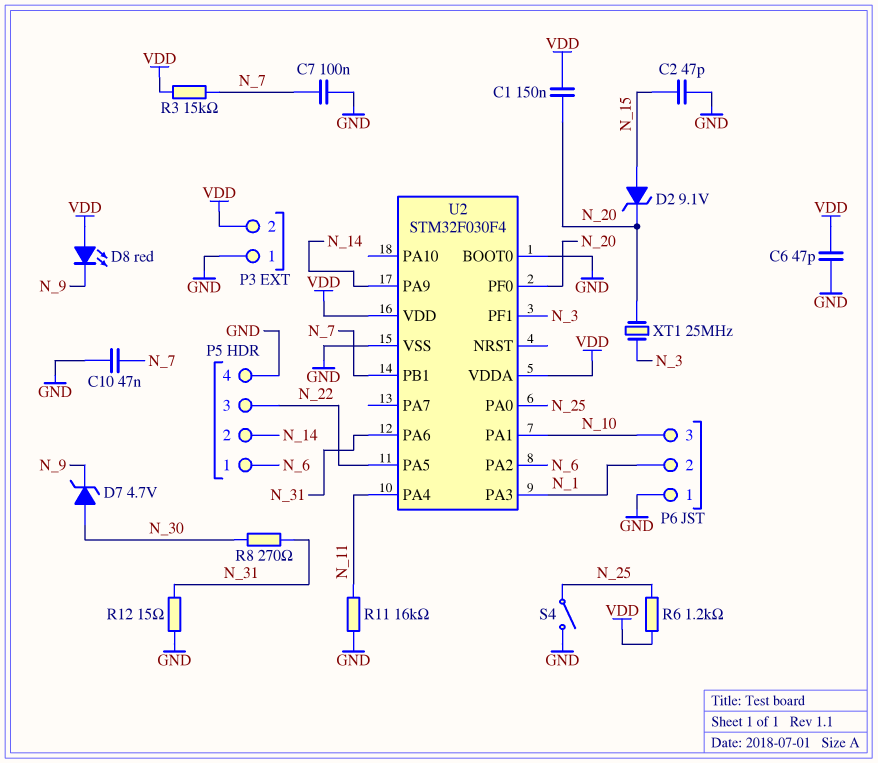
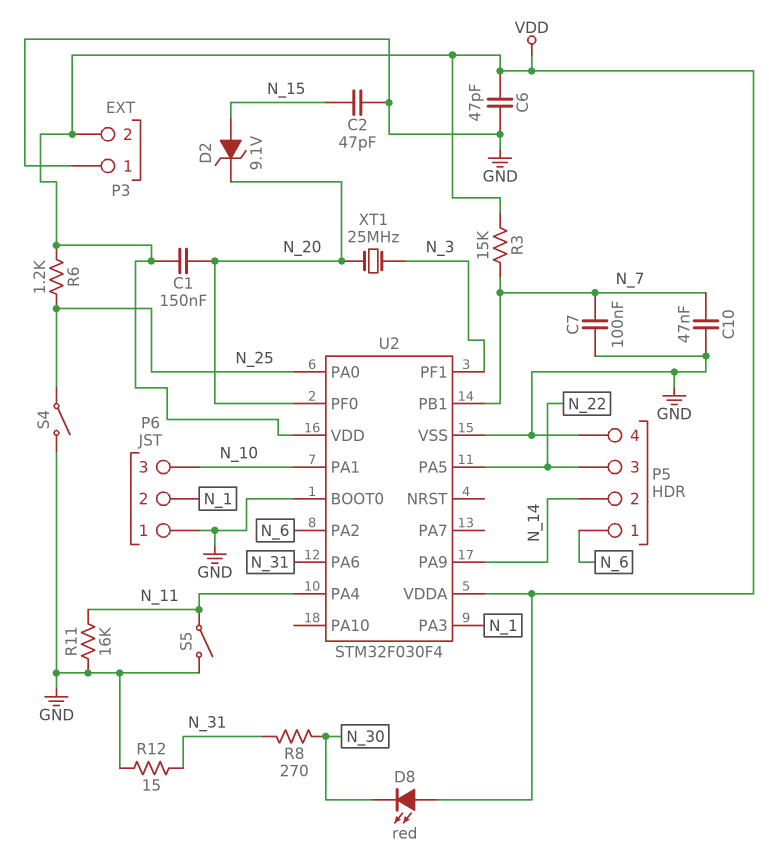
D7: zener 4.7V (A N_30, K N_9) -> none
D8: LED red (A VDD, K N_9) -> LED red (A VDD, K N_30)
S5: none -> switch (GND, N_11)

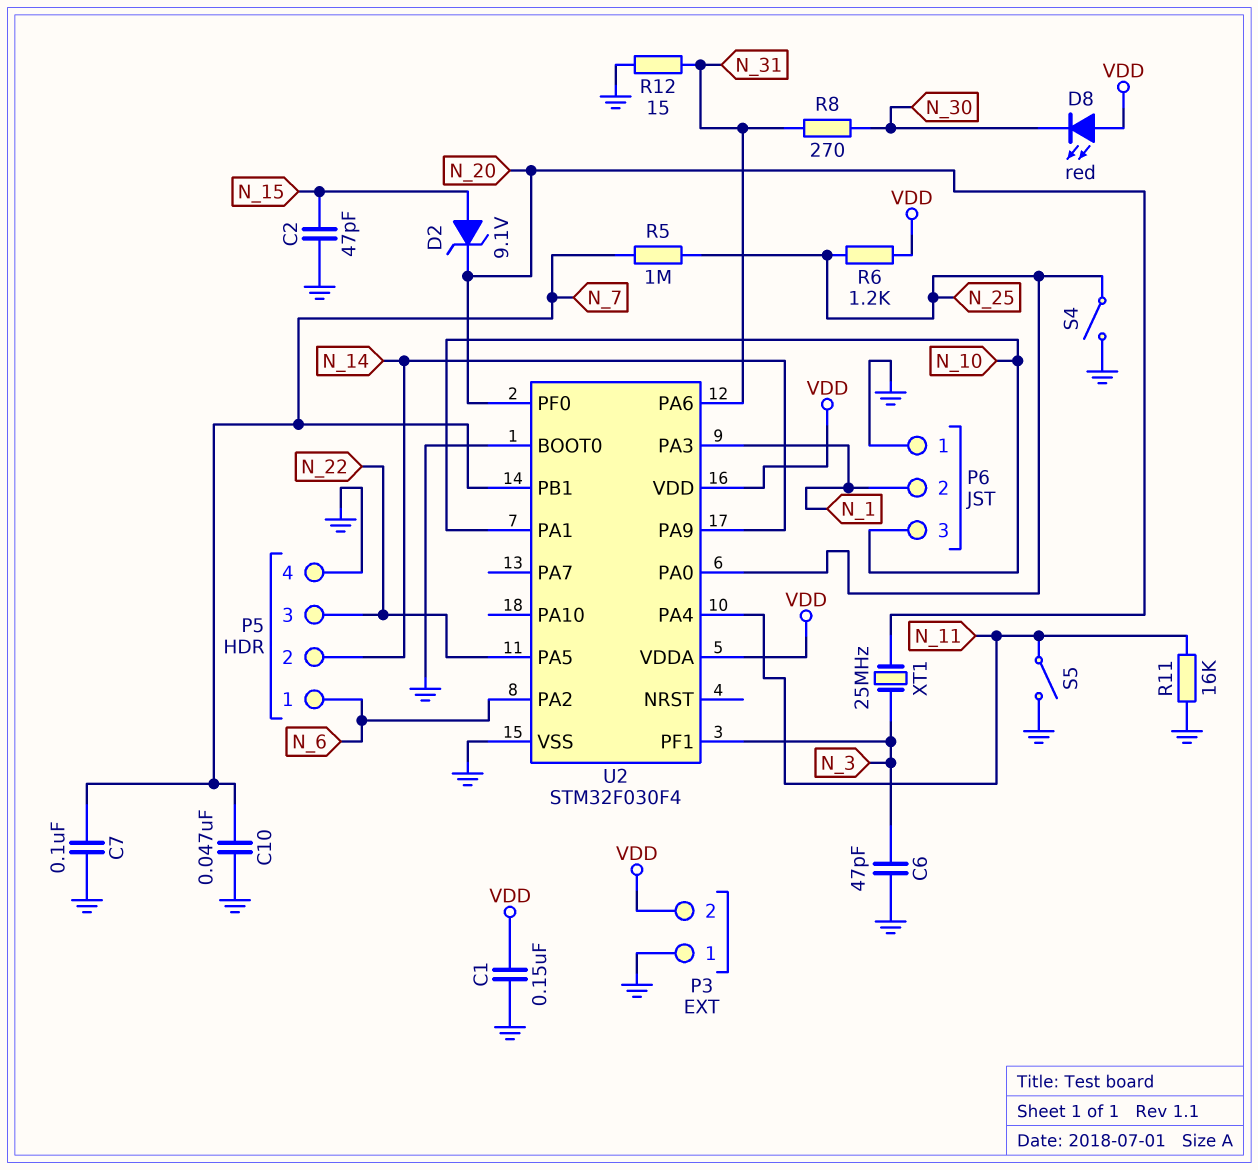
C1: 150nF (N_20, VDD) -> 150nF (GND, VDD)
C6: 47pF (GND, VDD) -> 47pF (GND, N_3)
R3: 15k (N_7, VDD) -> none
R5: none -> 1M (N_7, N_25)

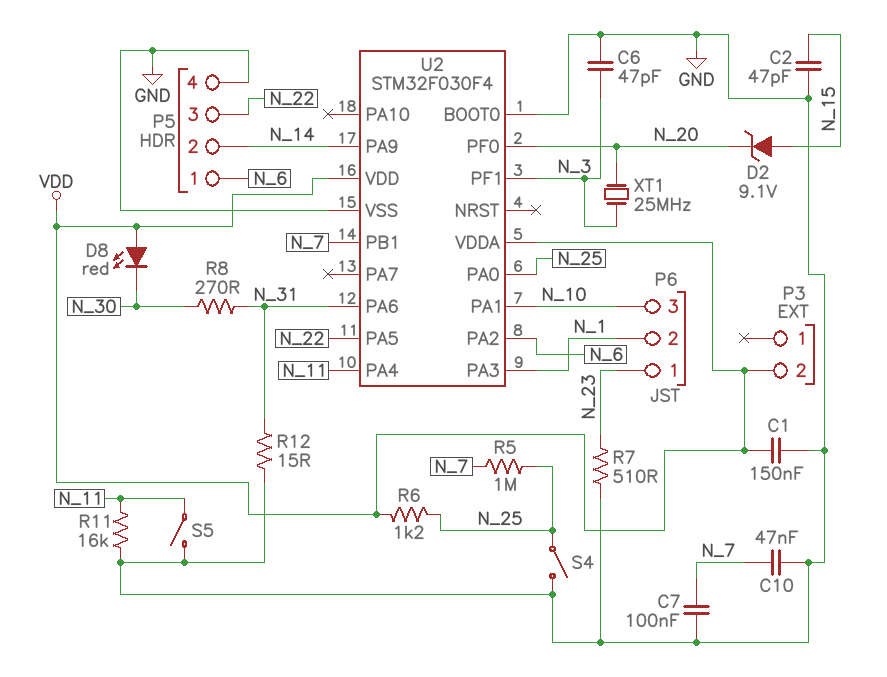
P3 pin 1: GND -> none
P6 pin 1: GND -> N_23
R7: none -> 510 (GND, N_23)

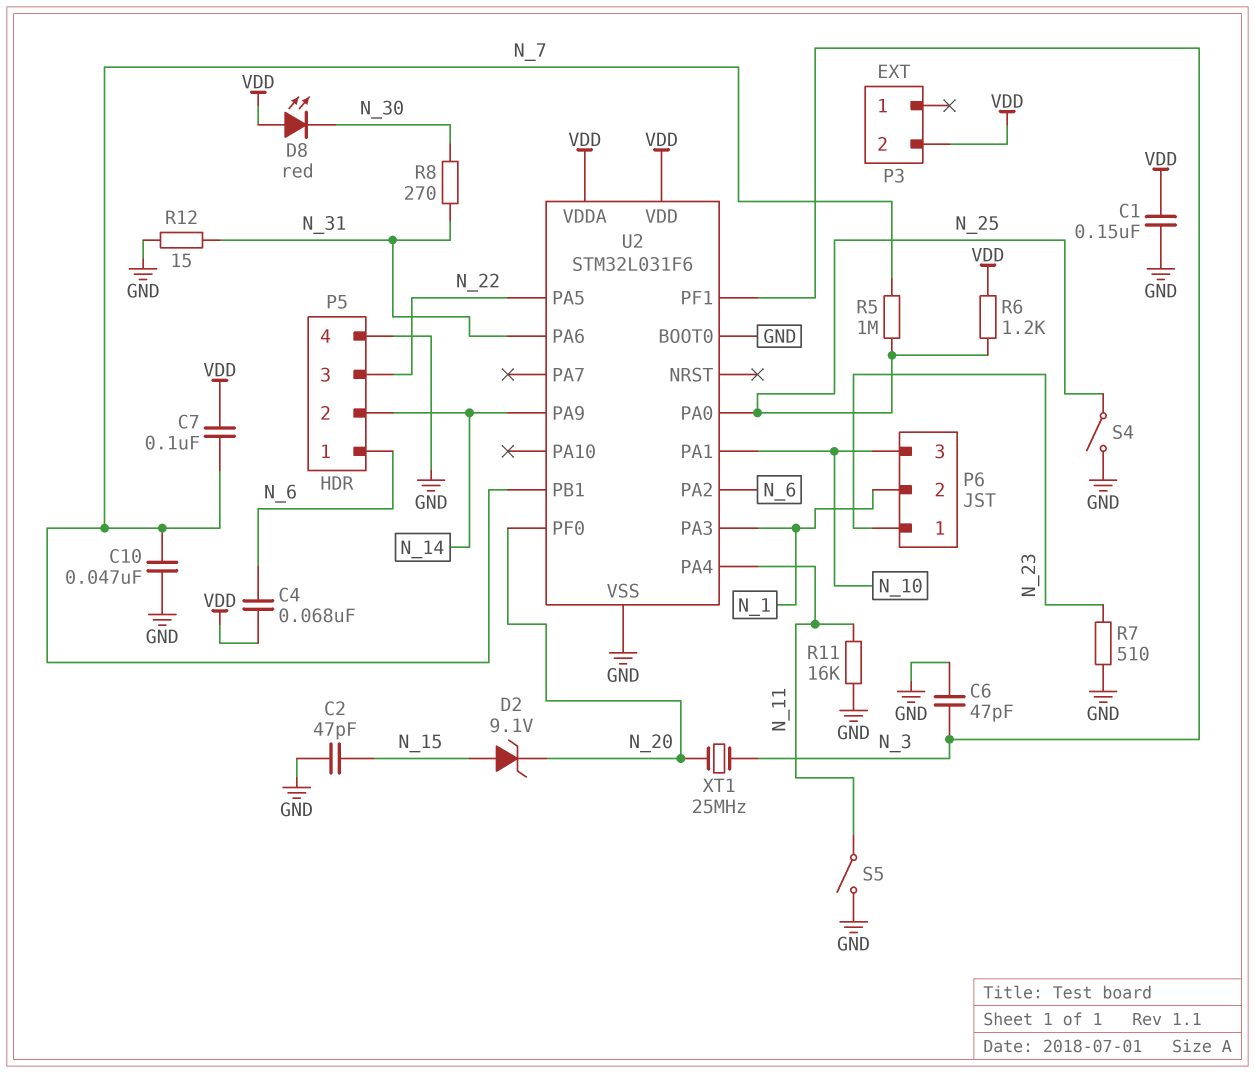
C4: none -> 68nF (N_6, VDD)
C7: 100nF (GND, N_7) -> 100nF (N_7, VDD)
U2: STM32F030F4 -> STM32L031F6

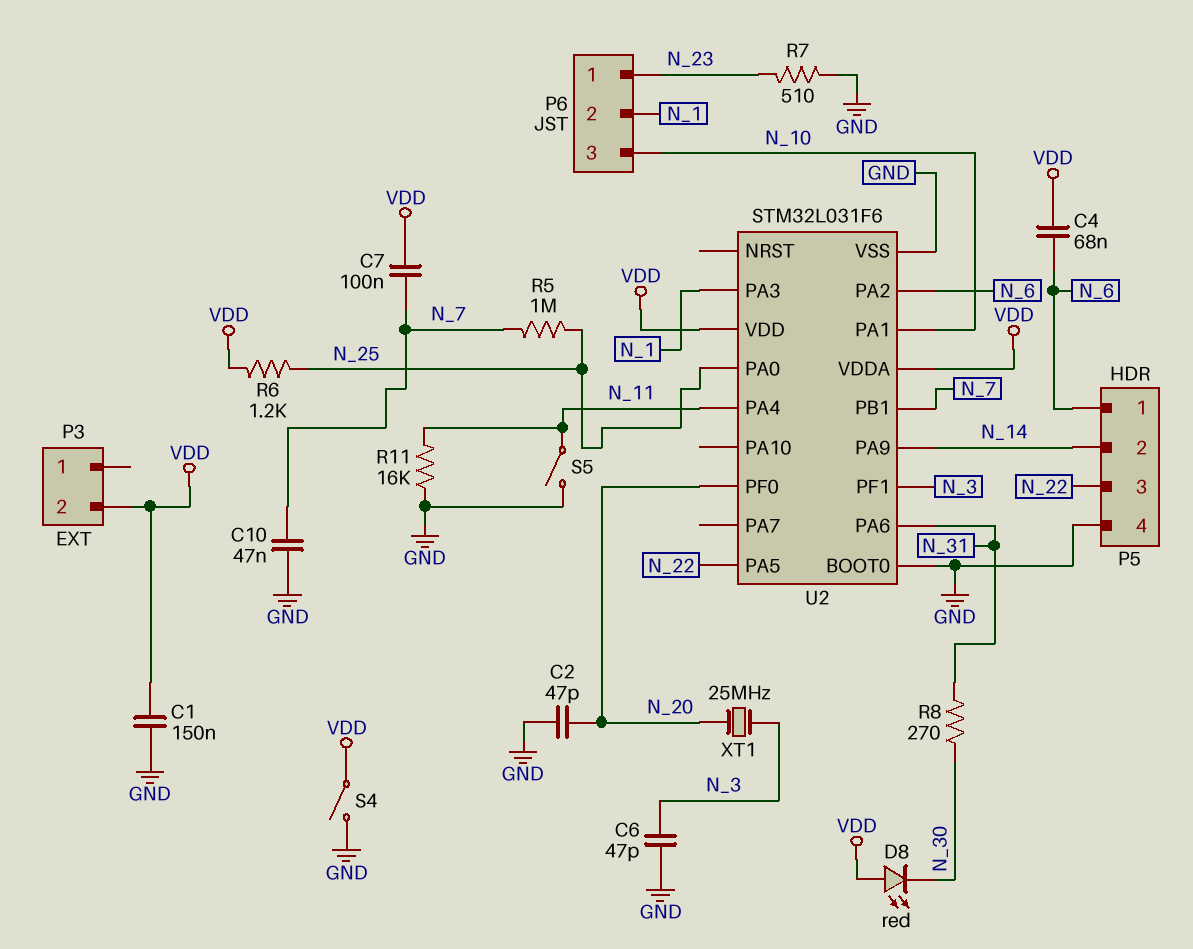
C2: 47pF (GND, N_15) -> 47pF (GND, N_20)
D2: zener 9.1V (A N_15, K N_20) -> none
R12: 15 (GND, N_31) -> none
S4: switch (GND, N_25) -> switch (GND, VDD)

